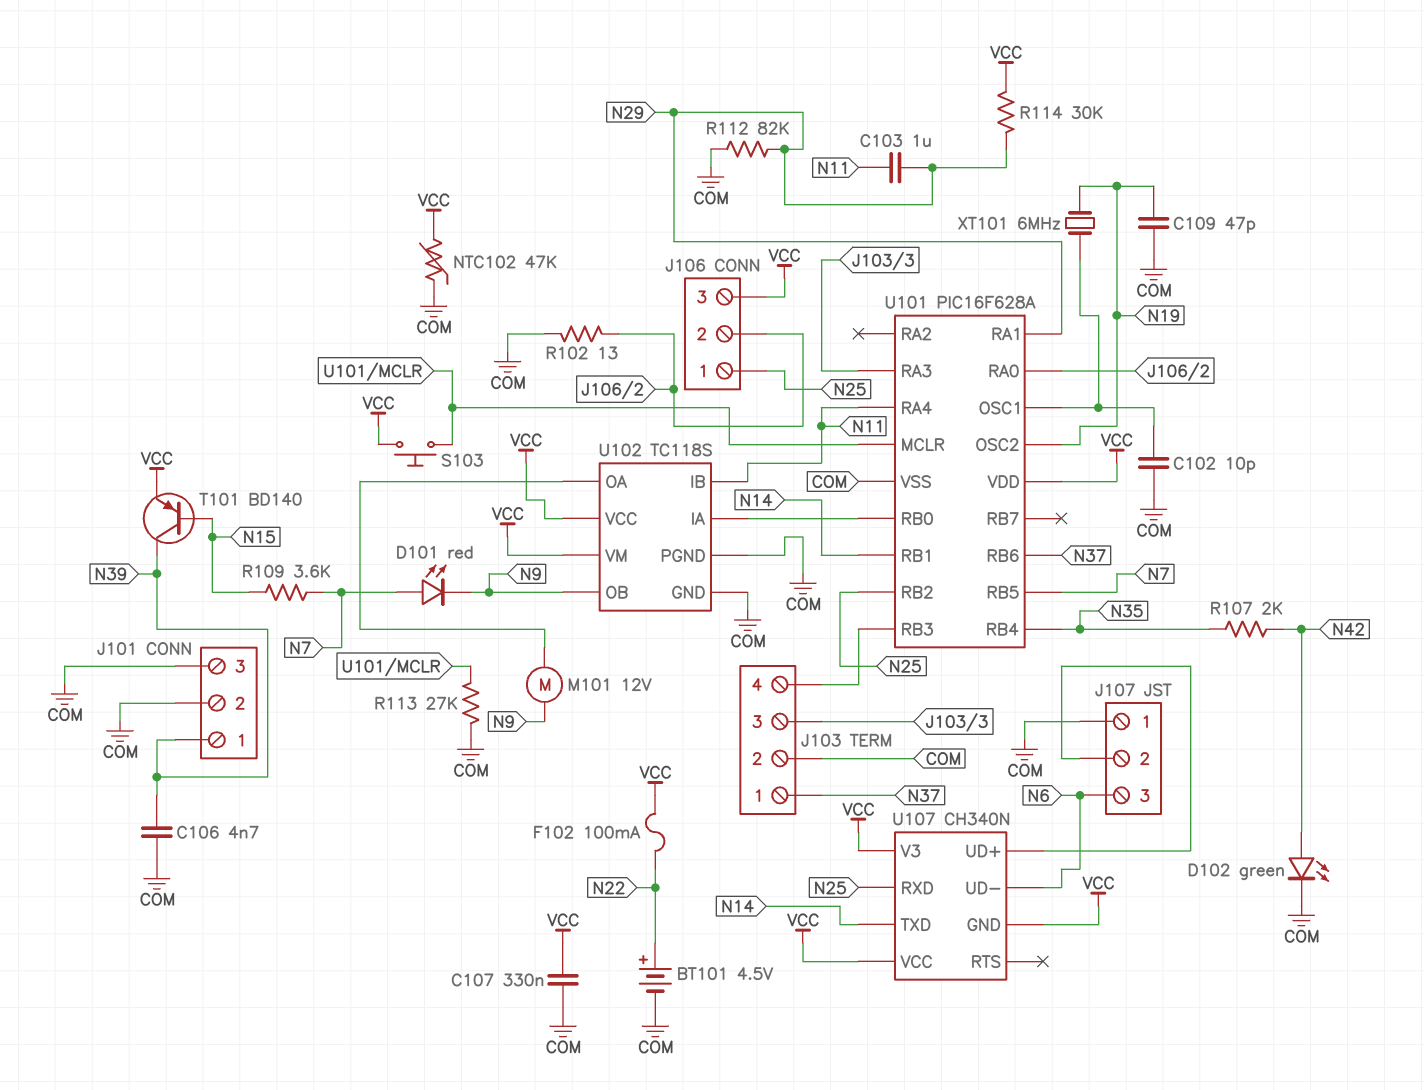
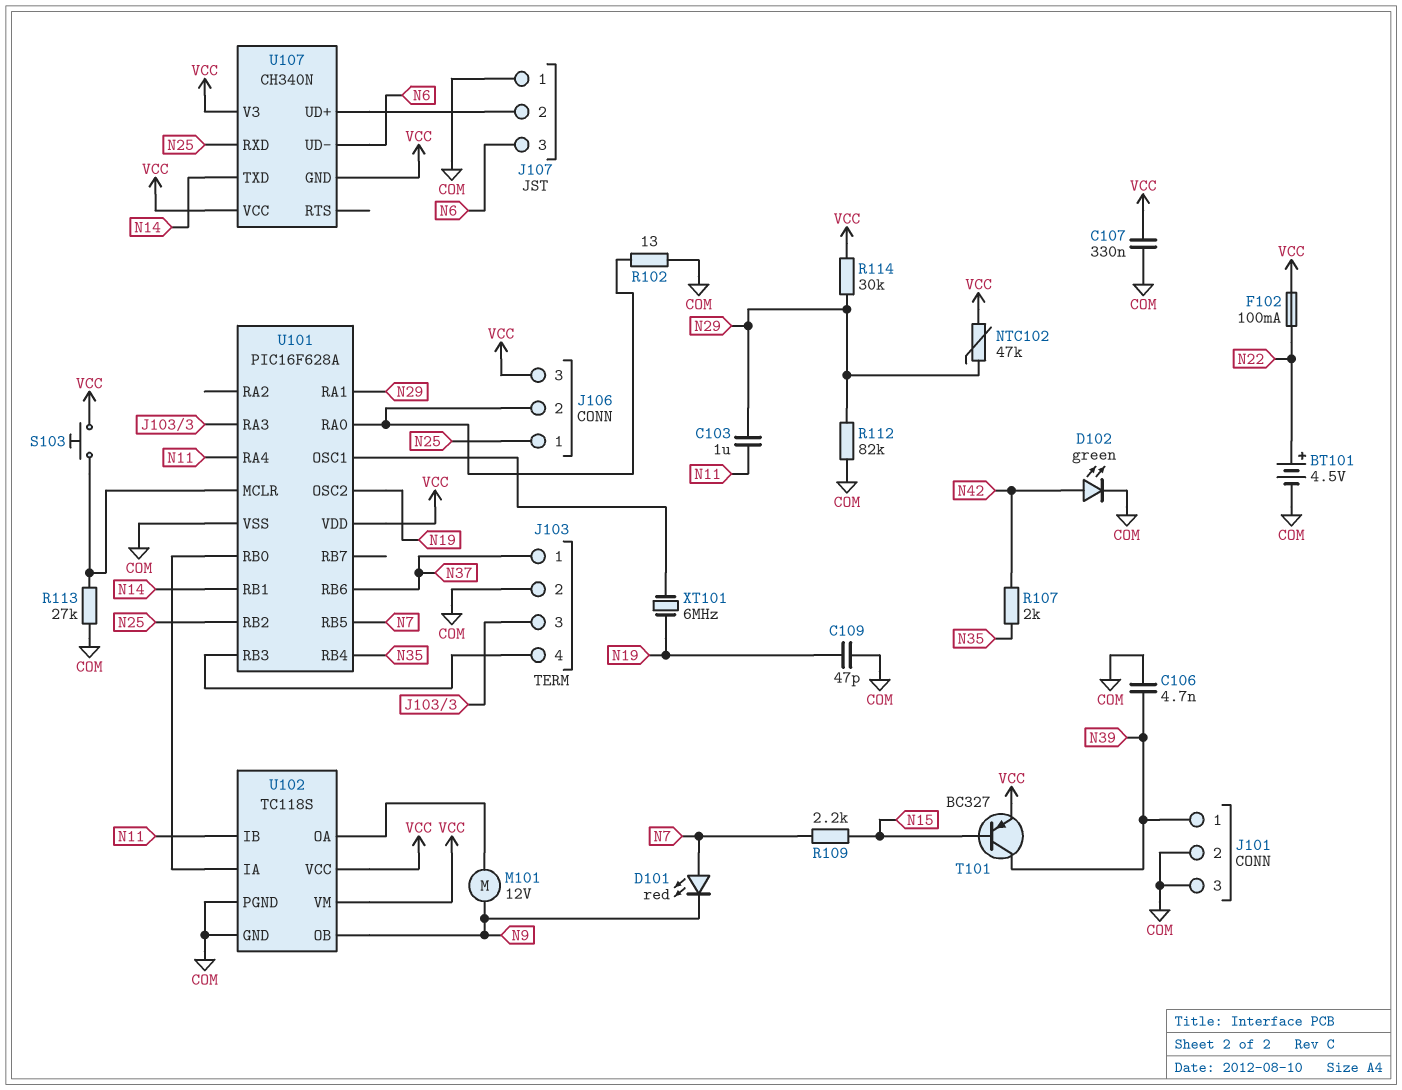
C102: 10pF (COM, U101/OSC1) -> none
NTC102: 47k (COM, VCC) -> 47k (N29, VCC)
R109: 3.6k (N7, N15) -> 2.2k (N7, N15)
T101: PNP BD140 (B N15, C N39, E VCC) -> PNP BC327 (B N15, C N39, E VCC)

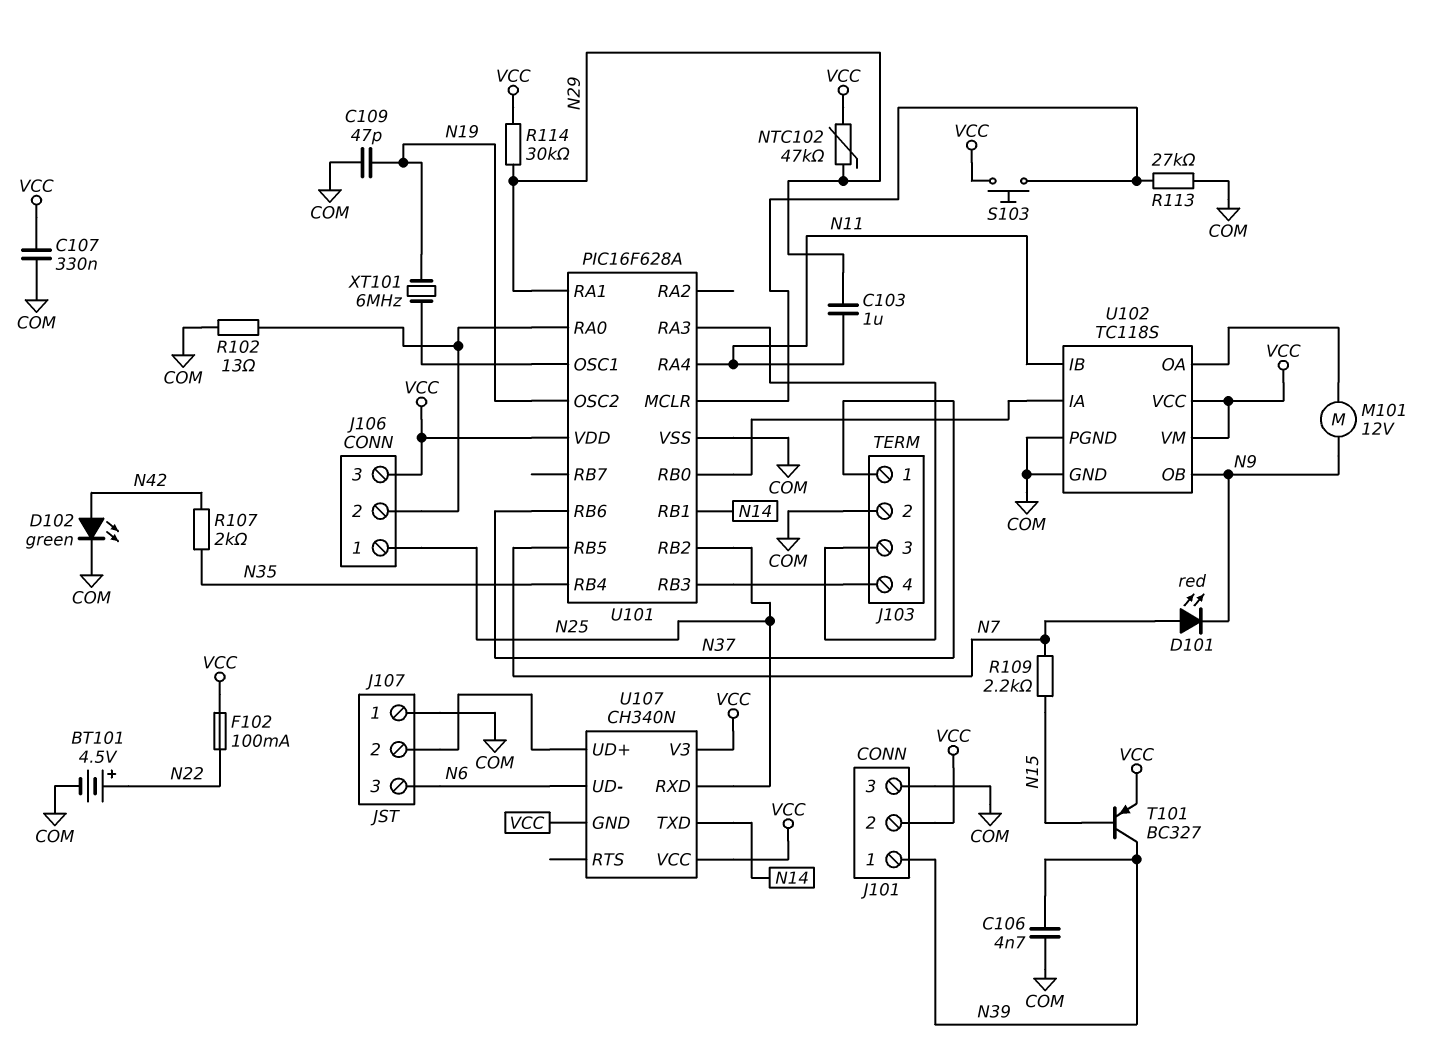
J101 pin 2: COM -> VCC
R112: 82k (COM, N29) -> none

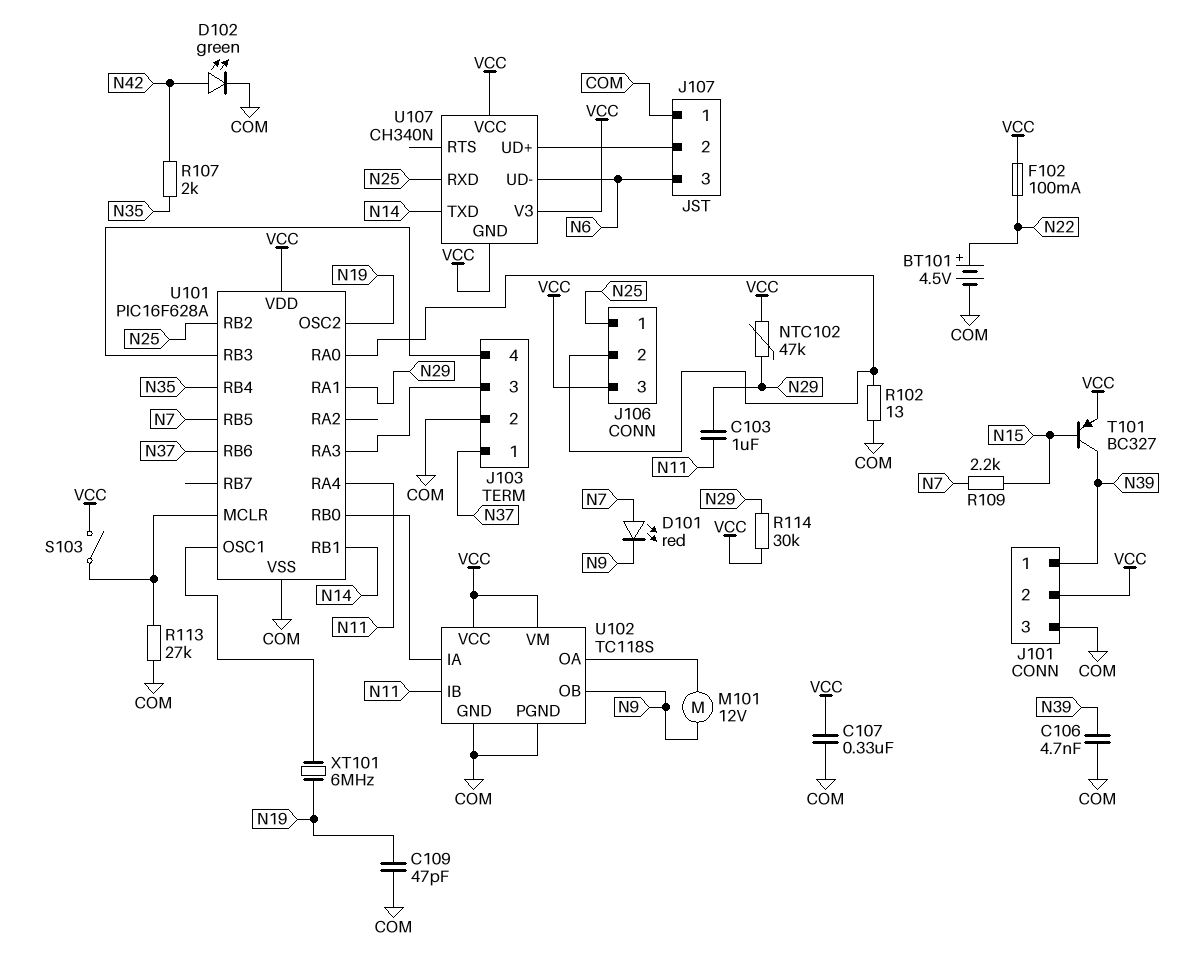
S103: button (U101/MCLR, VCC) -> switch (U101/MCLR, VCC)

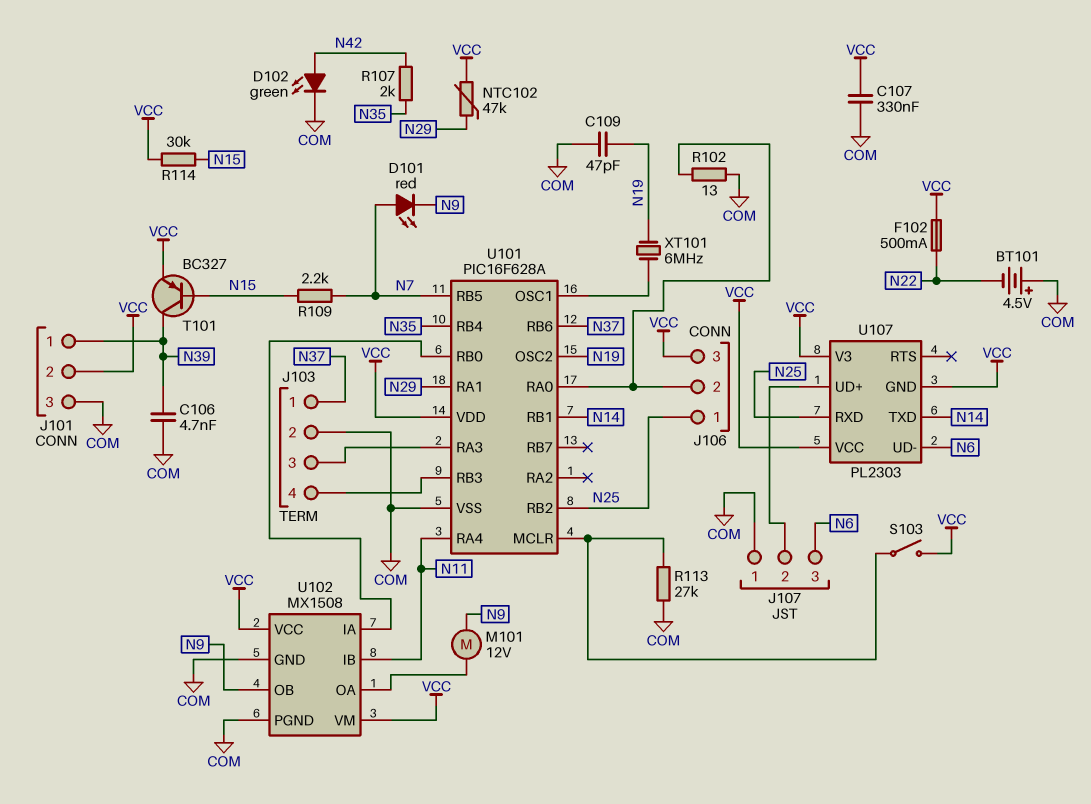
BT101: 4.5V (plus N22, minus COM) -> 4.5V (plus COM, minus N22)
C103: 1uF (N11, N29) -> none
F102: 100mA (N22, VCC) -> 500mA (N22, VCC)
R114: 30k (N29, VCC) -> 30k (N15, VCC)
U102: TC118S -> MX1508
U107: CH340N -> PL2303

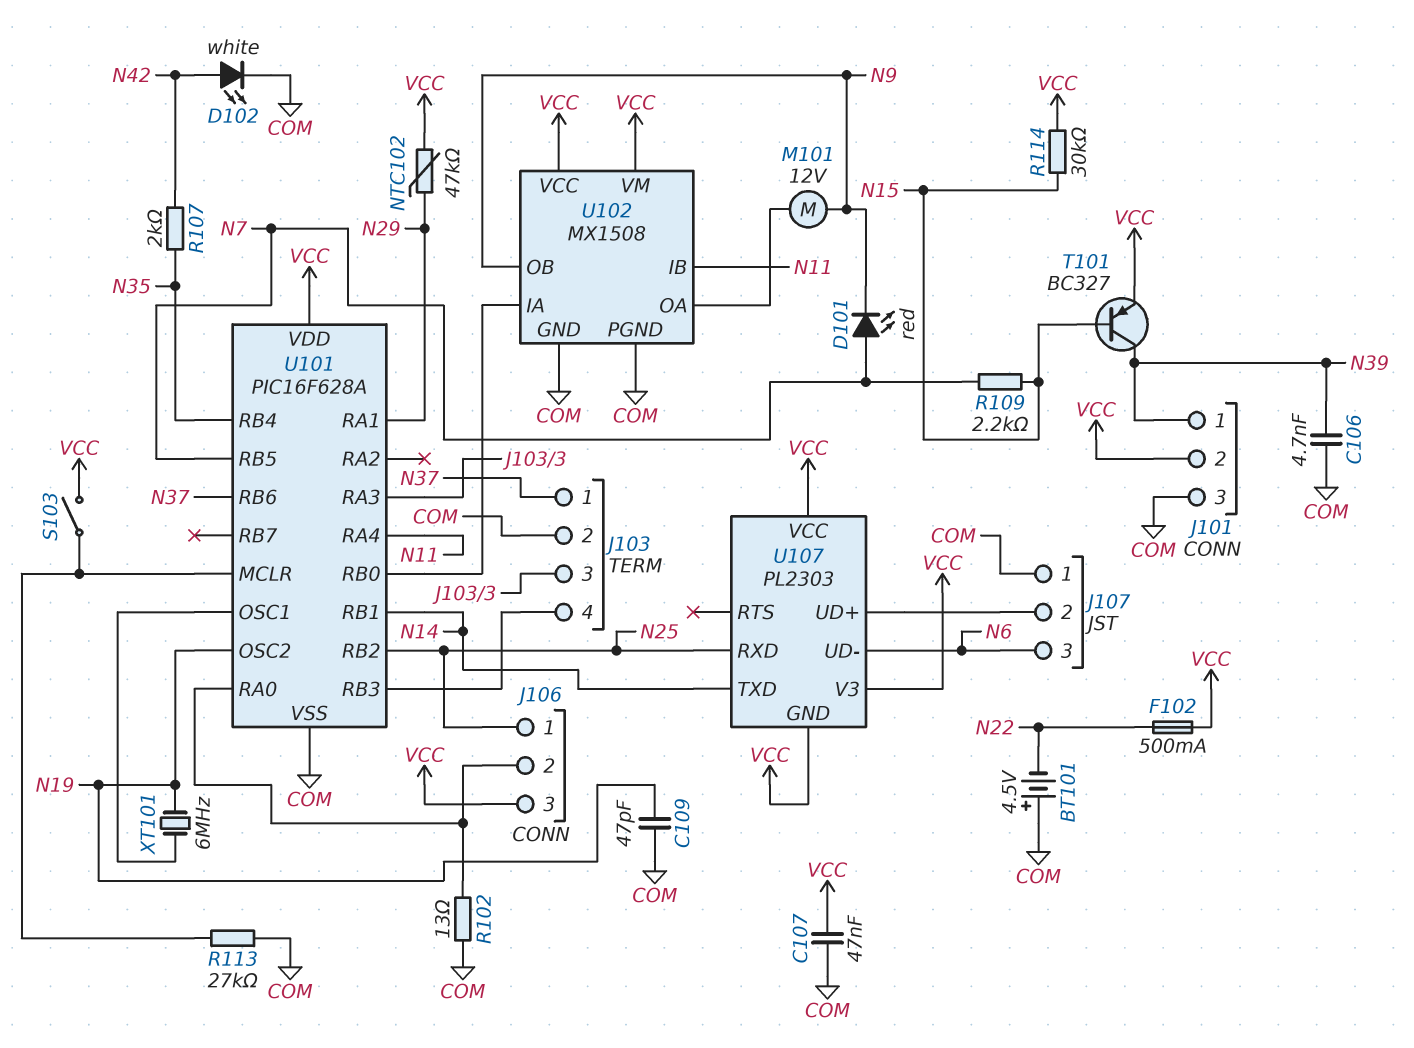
C107: 330nF (COM, VCC) -> 47nF (COM, VCC)
D102: LED green (A N42, K COM) -> LED white (A N42, K COM)

